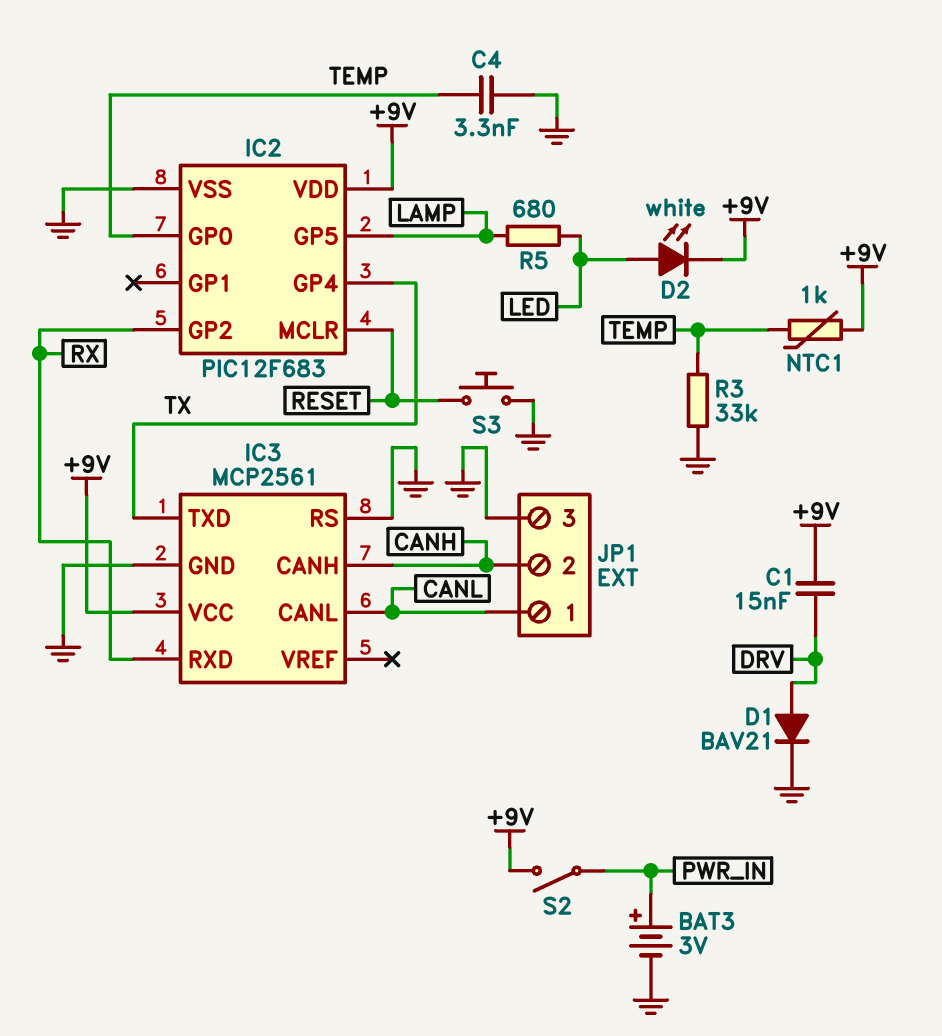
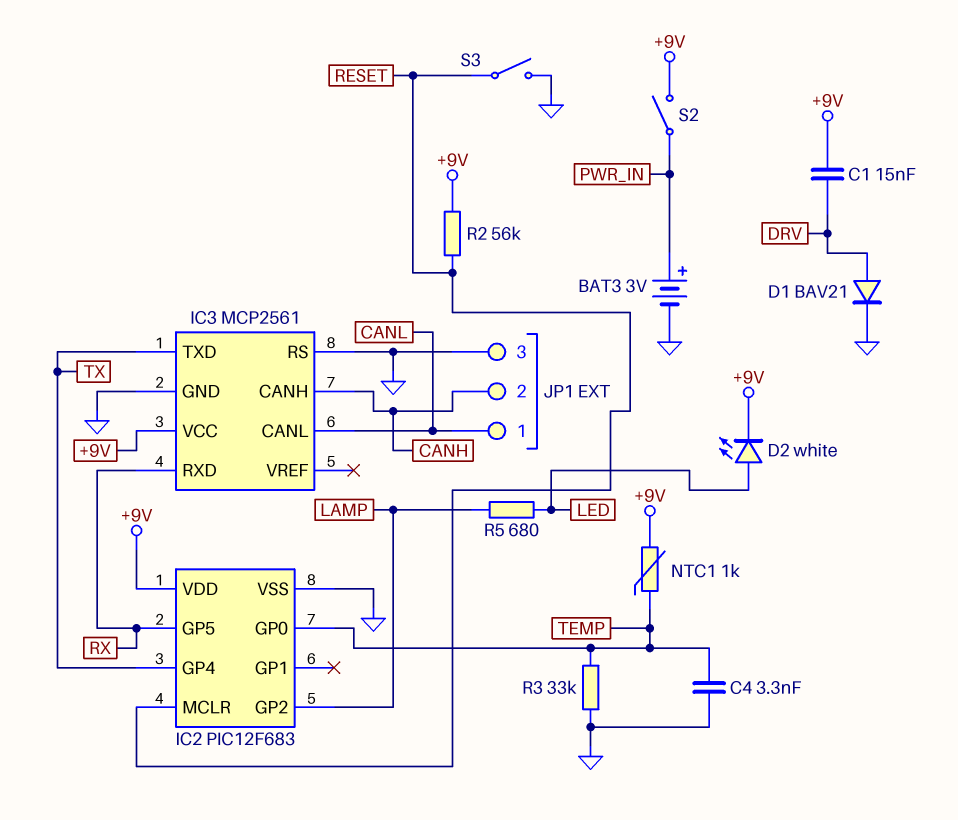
IC2 pin GP2: RX -> LAMP
IC2 pin GP5: LAMP -> RX
R2: none -> 56k (+9V, RESET)
S3: button (GND, RESET) -> switch (GND, RESET)

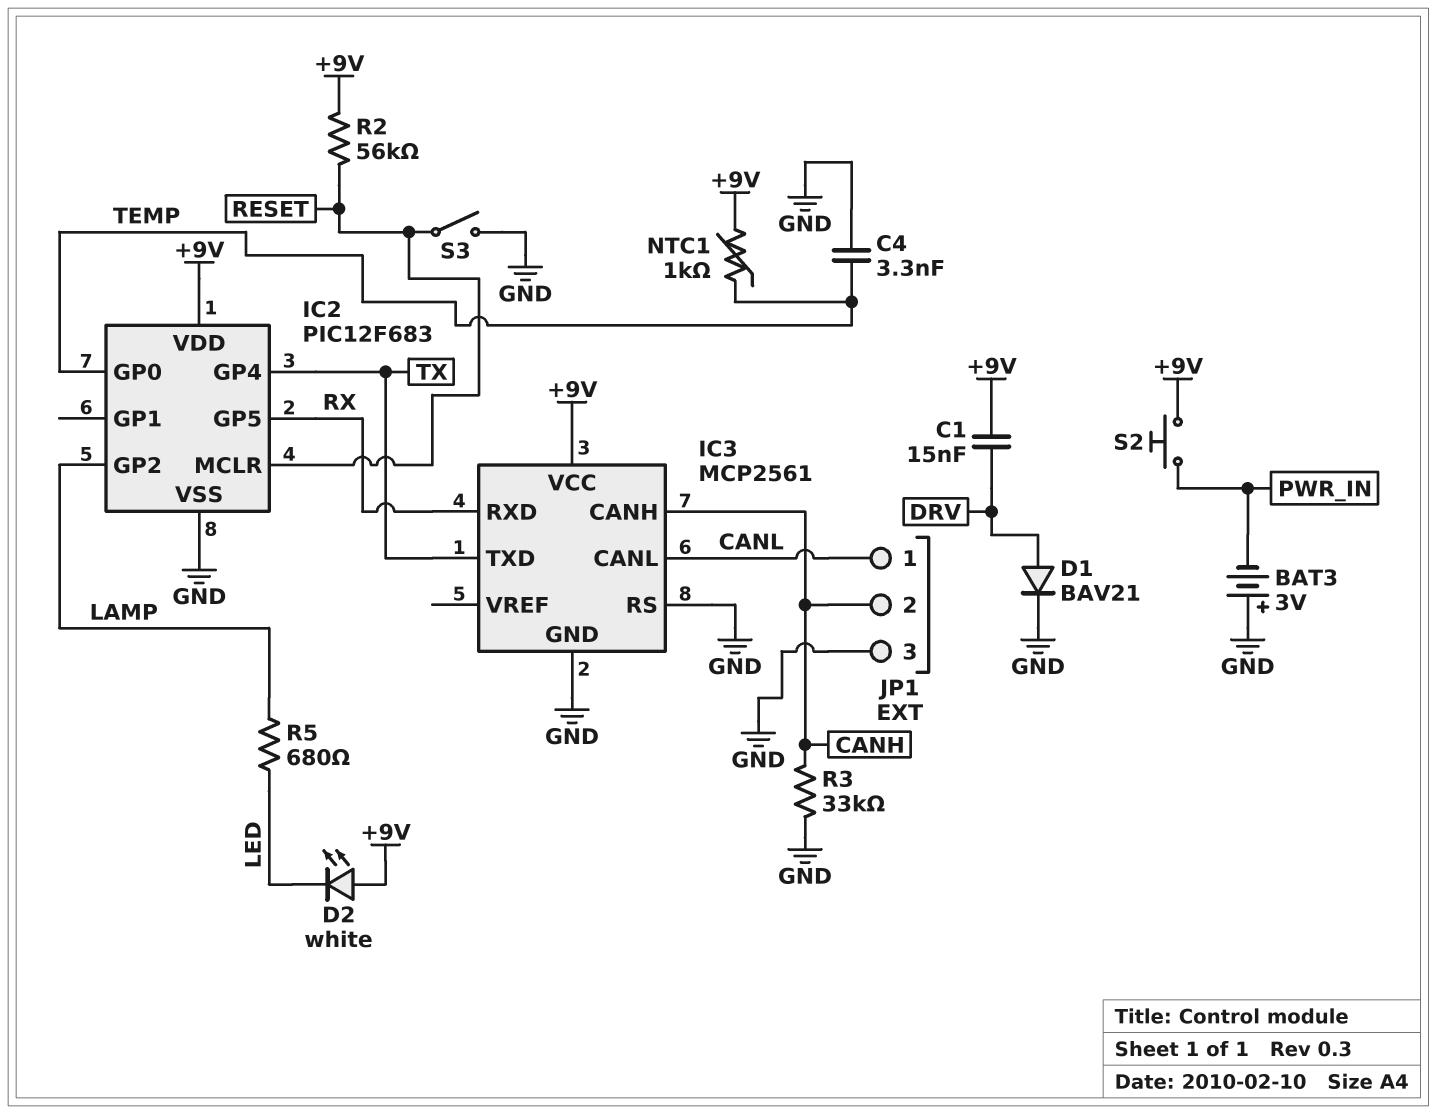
BAT3: 3V (plus PWR_IN, minus GND) -> 3V (plus GND, minus PWR_IN)
D2: LED white (A LED, K +9V) -> LED white (A +9V, K LED)
R3: 33k (GND, TEMP) -> 33k (CANH, GND)
S2: switch (+9V, PWR_IN) -> button (+9V, PWR_IN)

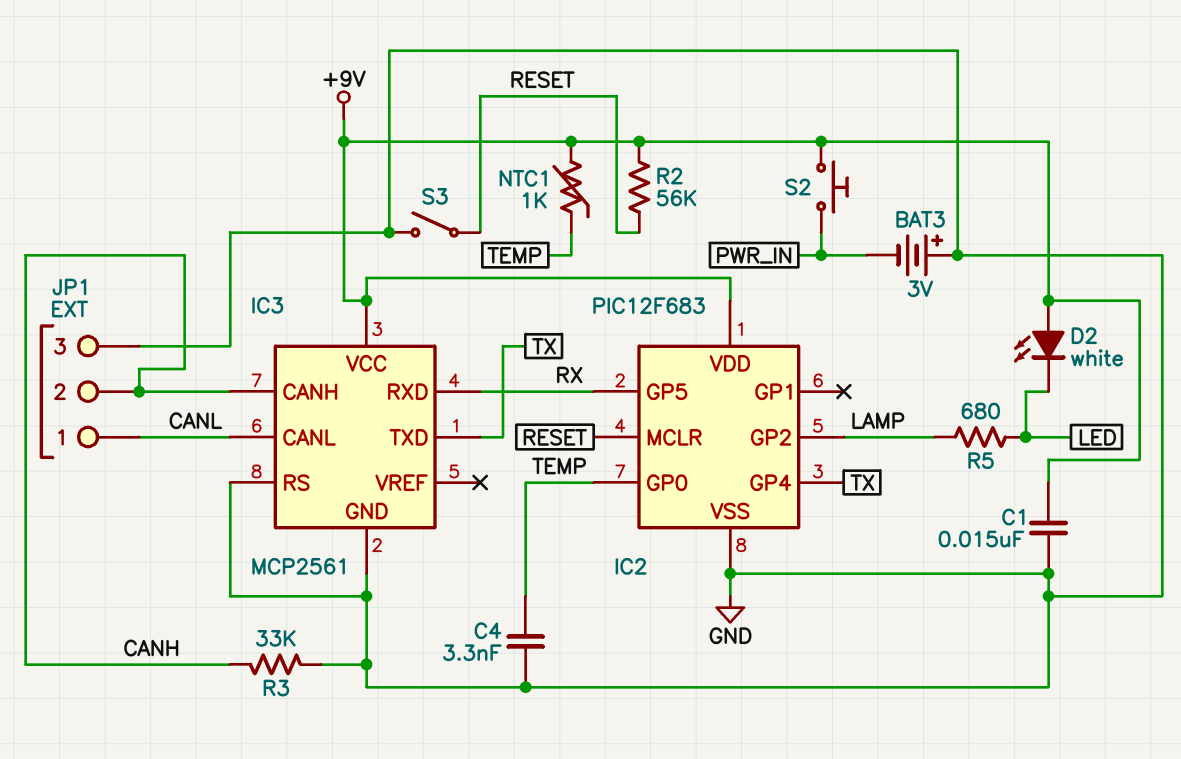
C1: 15nF (+9V, DRV) -> 15nF (+9V, GND)
D1: diode BAV21 (A DRV, K GND) -> none

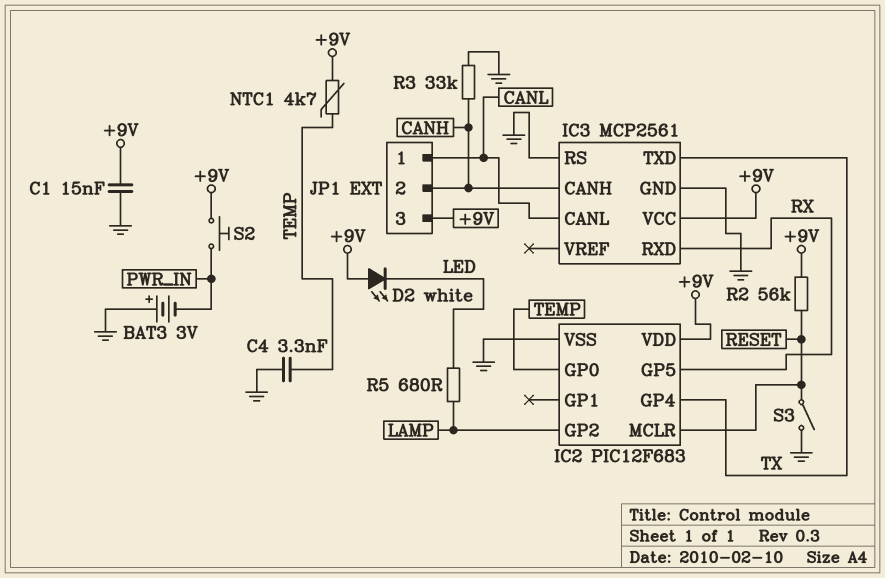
JP1 pin 3: GND -> +9V
NTC1: 1k (+9V, TEMP) -> 4.7k (+9V, TEMP)

